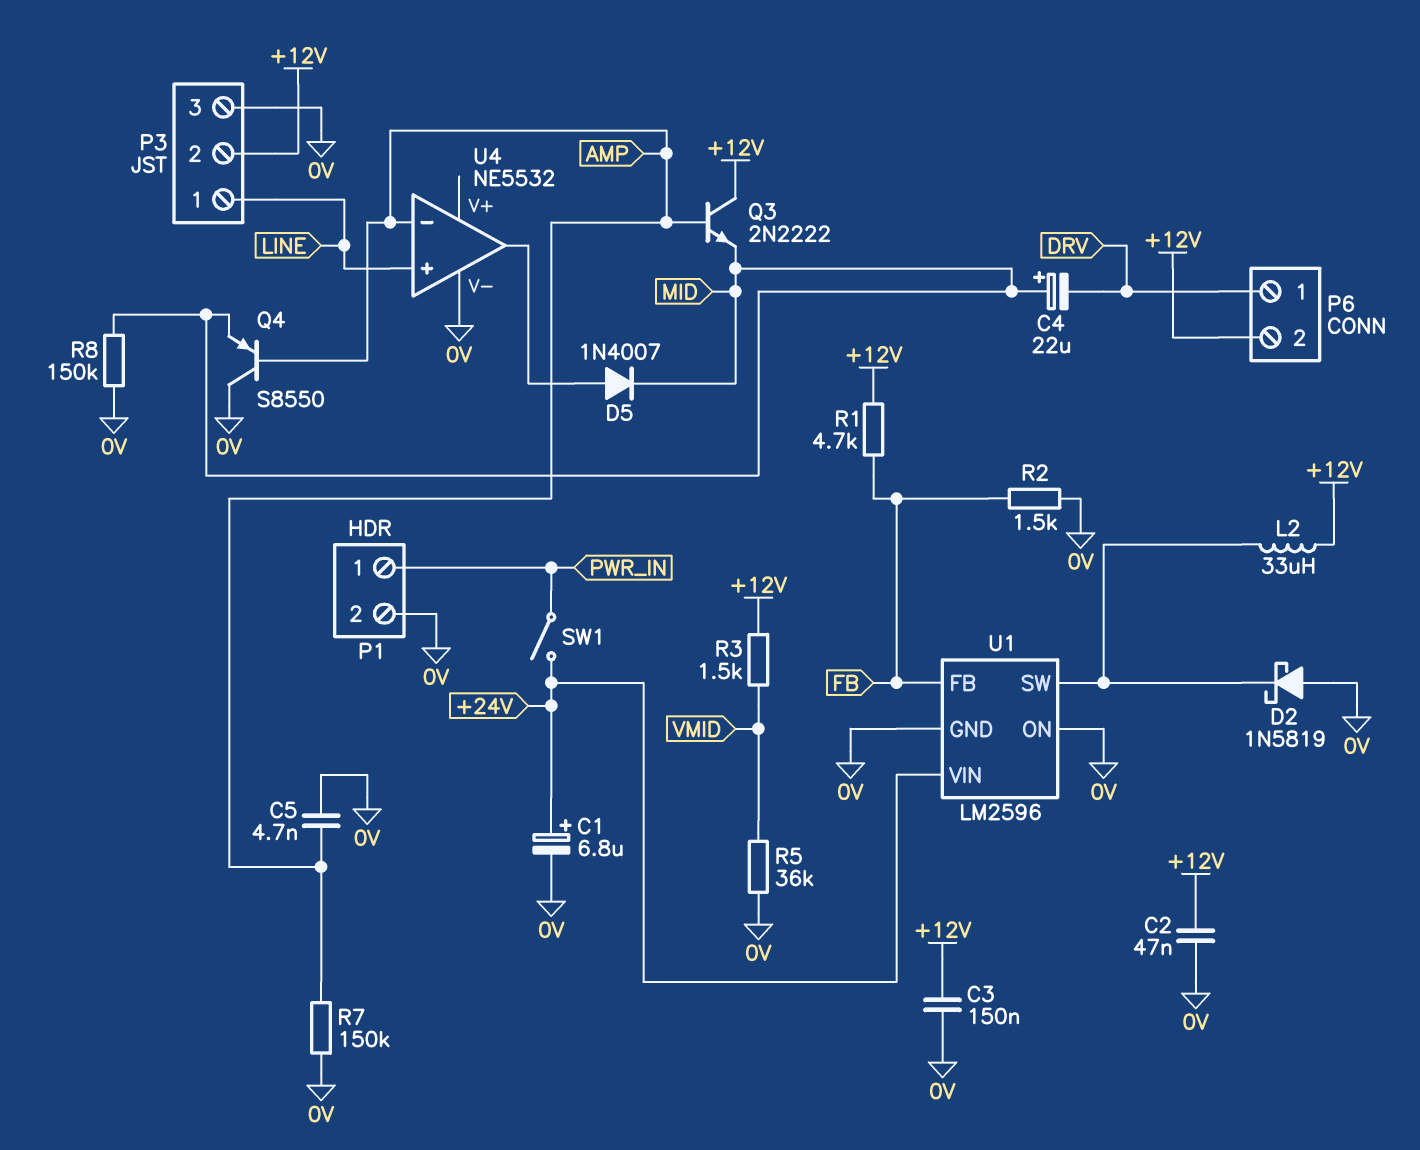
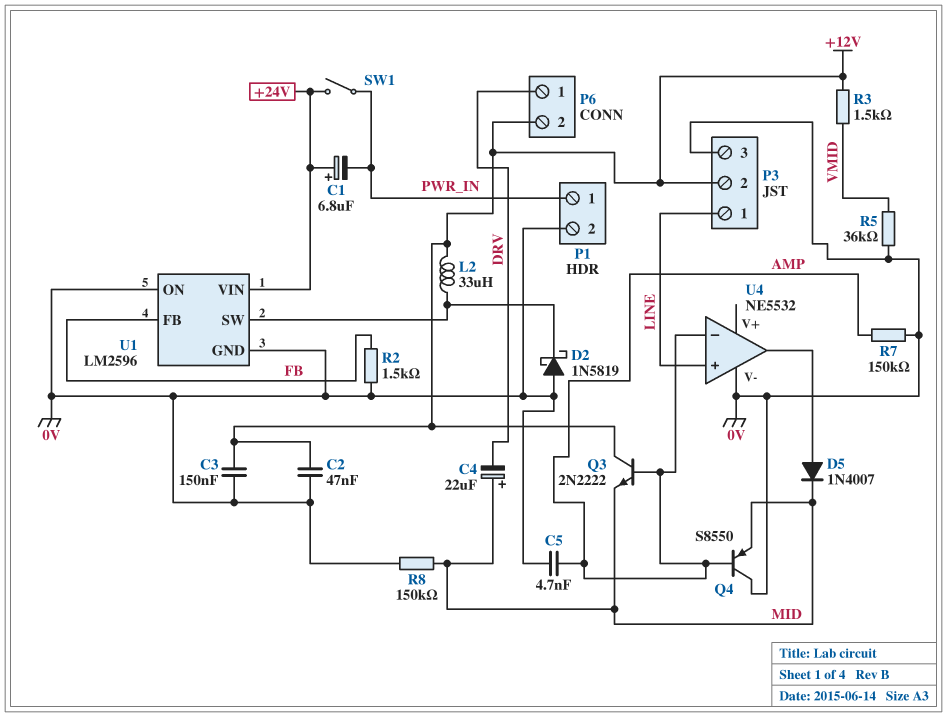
C1: 6.8uF (plus +24V, minus 0V) -> 6.8uF (plus +24V, minus PWR_IN)
R1: 4.7k (+12V, FB) -> none

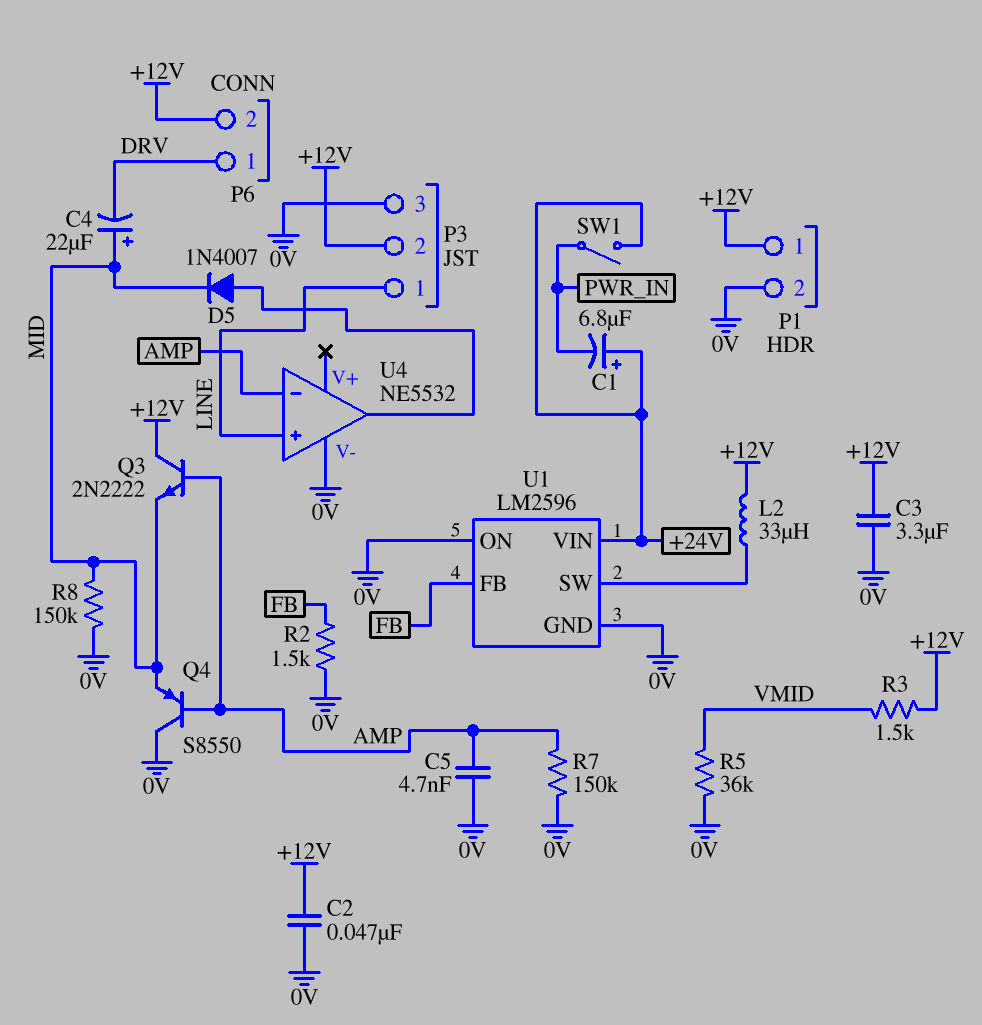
C3: 150nF (+12V, 0V) -> 3.3uF (+12V, 0V)
D2: schottky 1N5819 (A 0V, K U1/SW) -> none
P1 pin 1: PWR_IN -> +12V

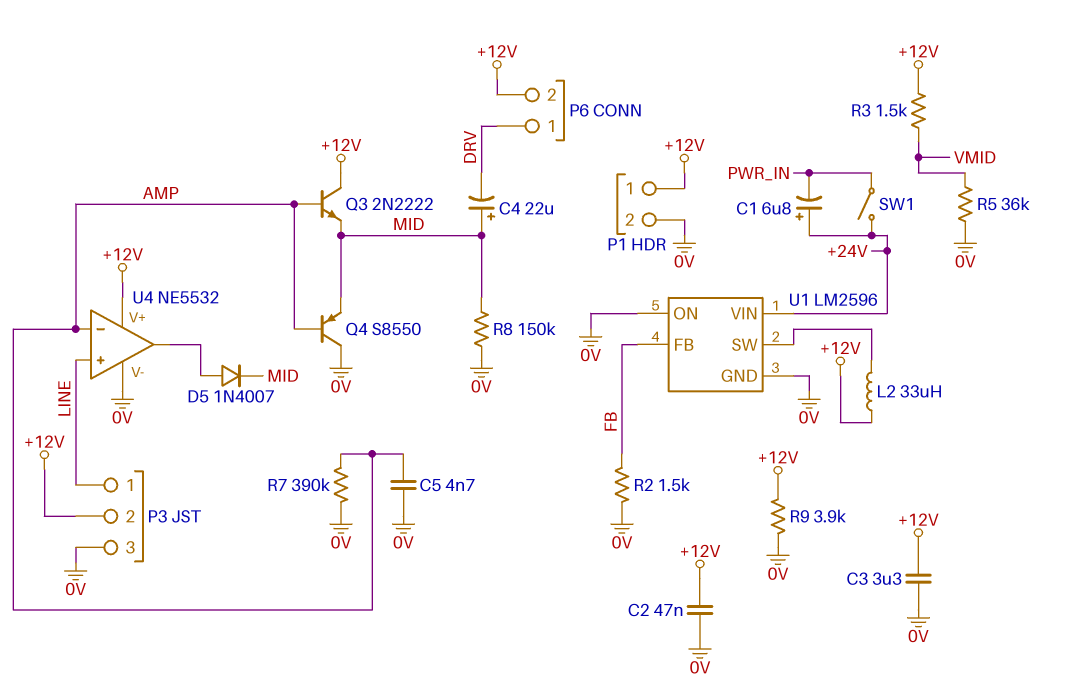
R7: 150k (0V, AMP) -> 390k (0V, AMP)
R9: none -> 3.9k (+12V, 0V)
U4 pin V+: none -> +12V

